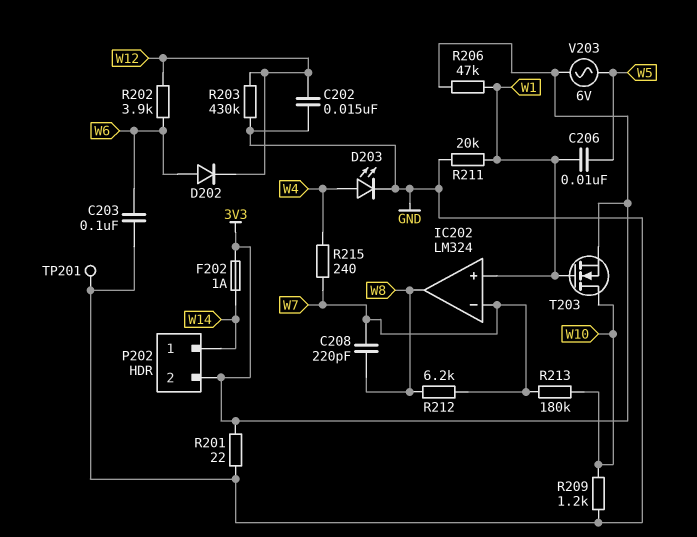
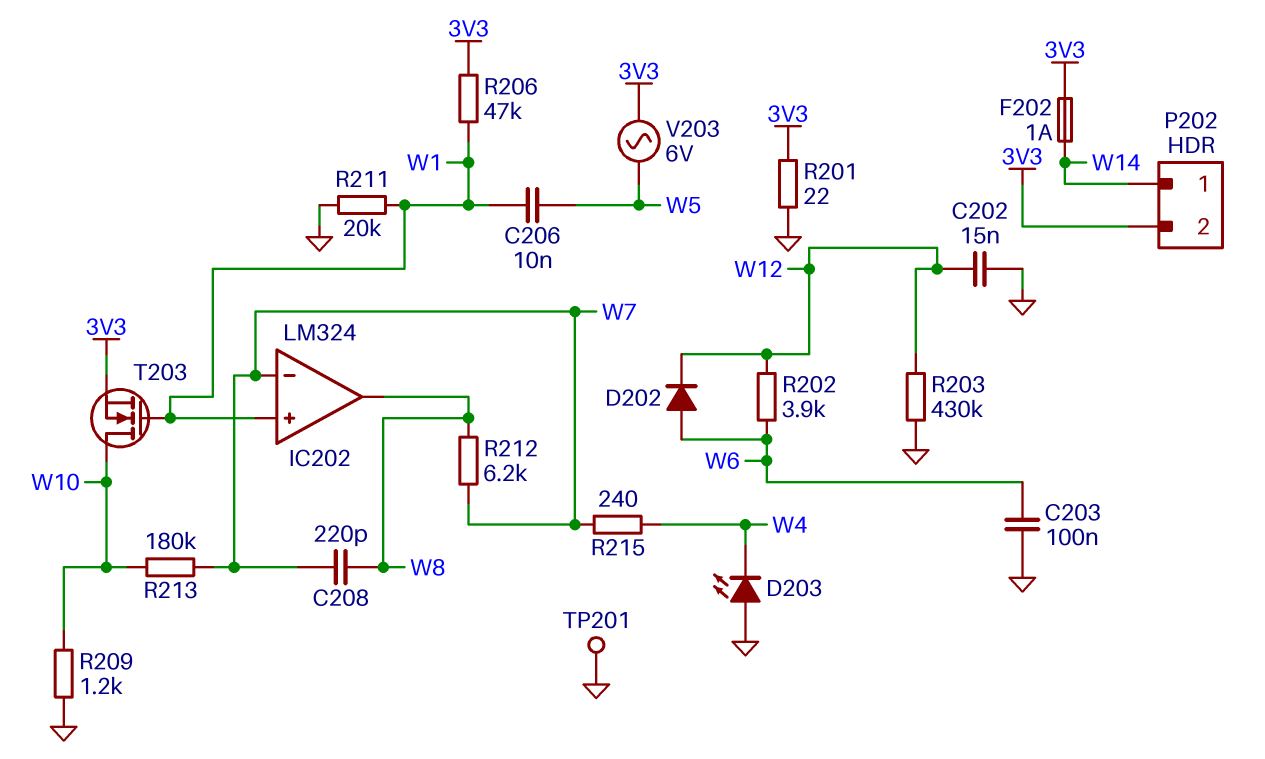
D203: LED (A W4, K GND) -> LED (A GND, K W4)

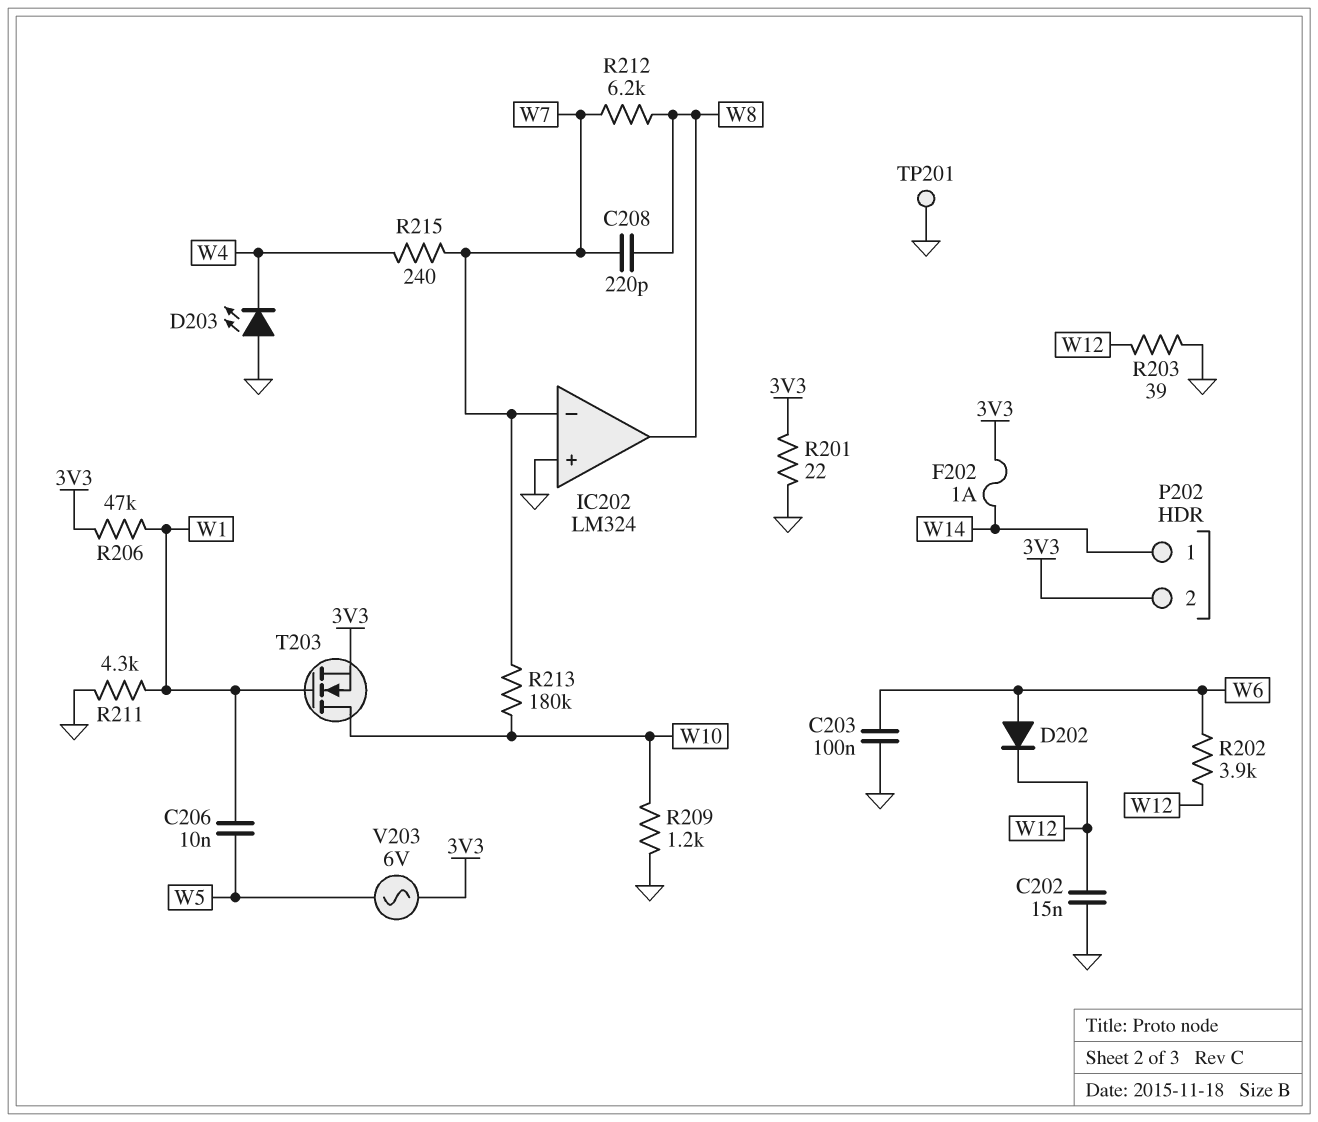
IC202 pin in+: W1 -> GND
R203: 430k (GND, W12) -> 39 (GND, W12)
R211: 20k (GND, W1) -> 4.3k (GND, W1)

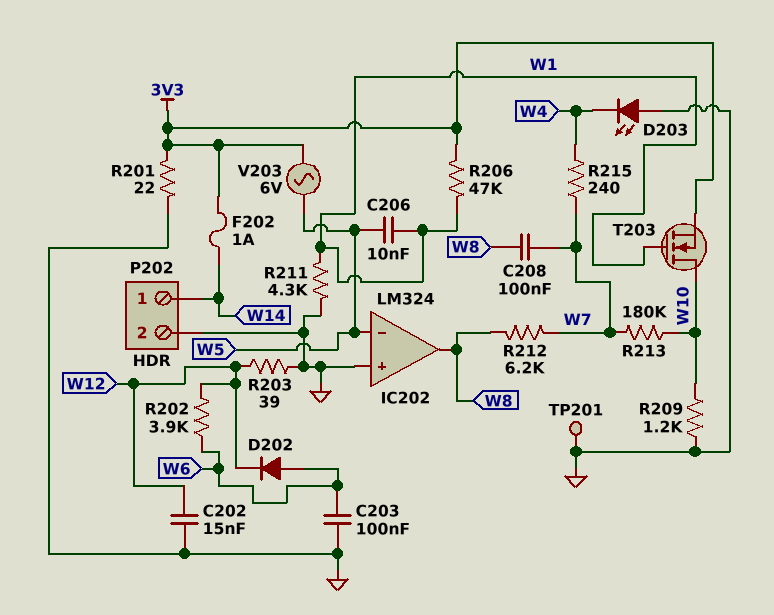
C208: 220pF (W7, W8) -> 100nF (W7, W8)
IC202 pin in-: W7 -> W5
P202 pin 2: 3V3 -> GND

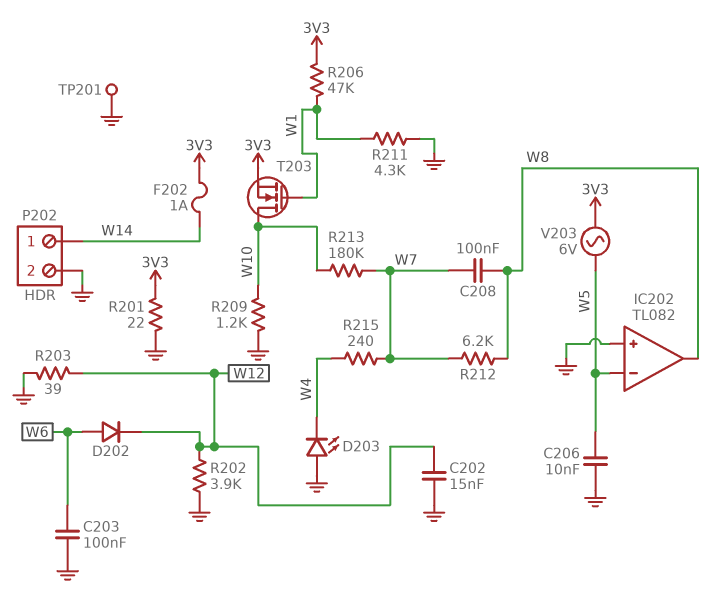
C206: 10nF (W1, W5) -> 10nF (GND, W5)
IC202: LM324 -> TL082
R202: 3.9k (W6, W12) -> 3.9k (GND, W12)

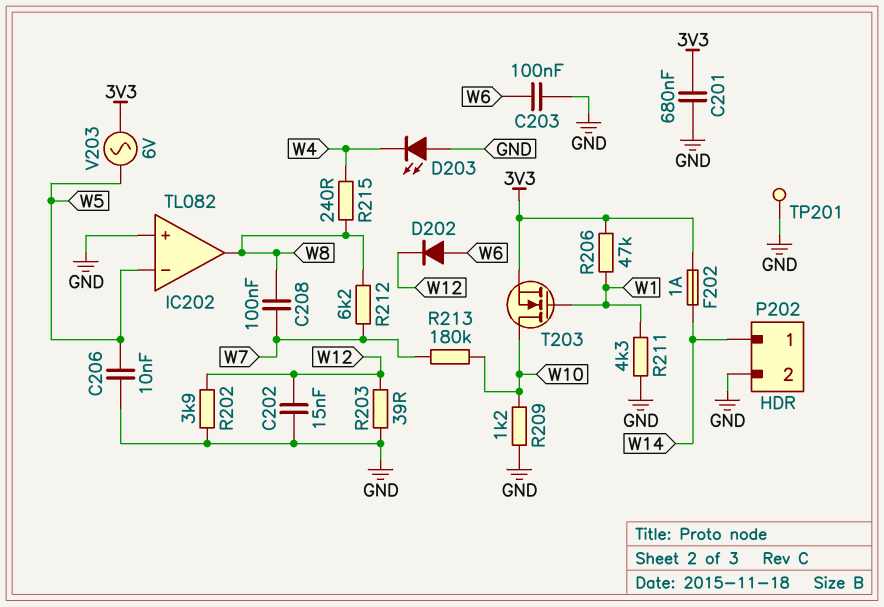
C201: none -> 680nF (3V3, GND)
R201: 22 (3V3, GND) -> none
R215: 240 (W4, W7) -> 240 (W4, W8)

